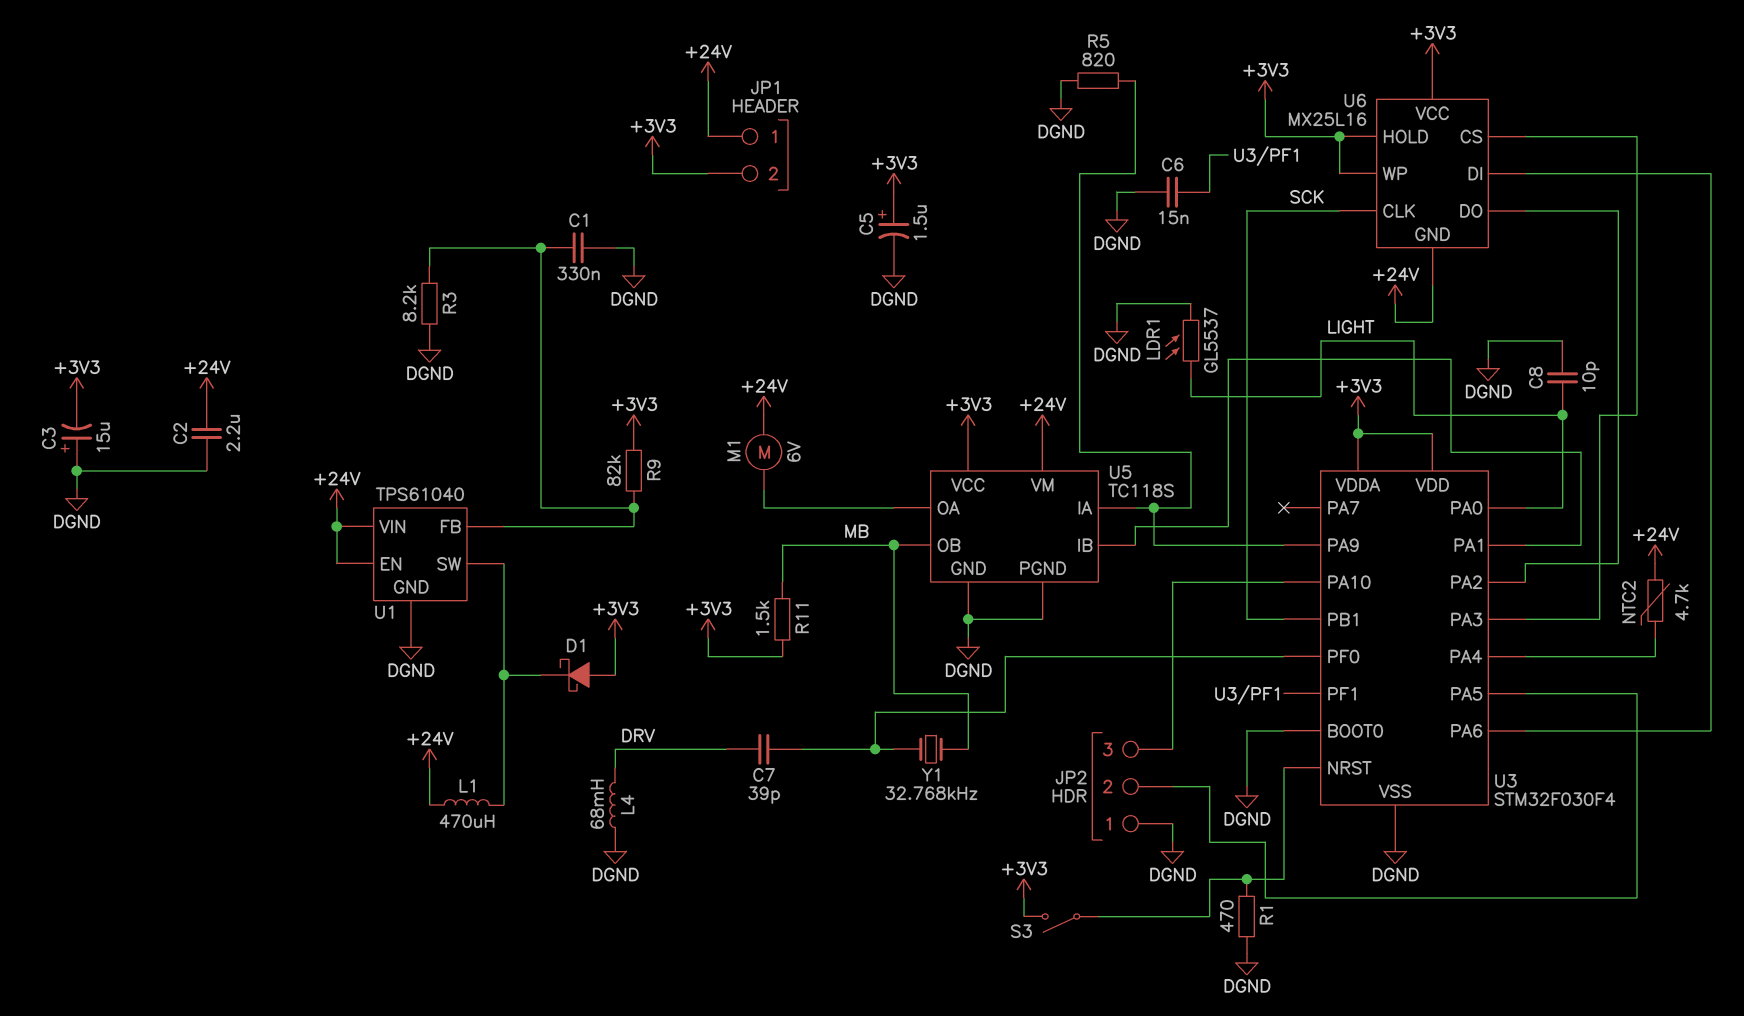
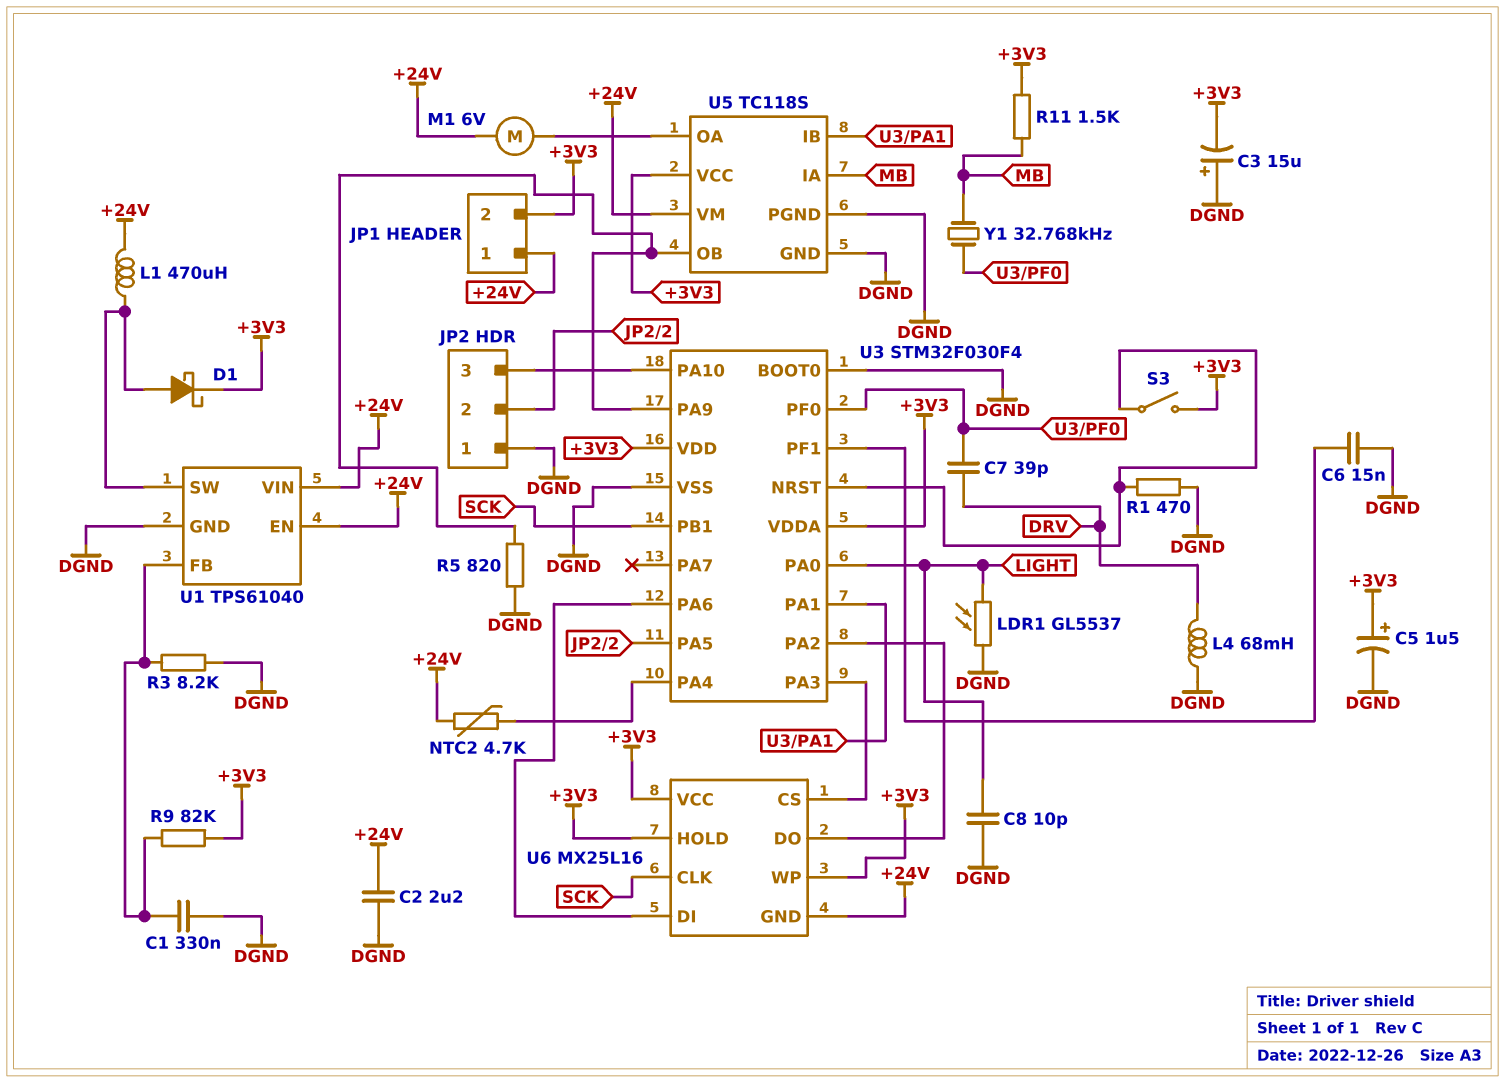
D1: schottky (A +3V3, K U1/SW) -> schottky (A U1/SW, K +3V3)
U5 pin IA: U3/PA9 -> MB
U5 pin OB: MB -> U3/PA9

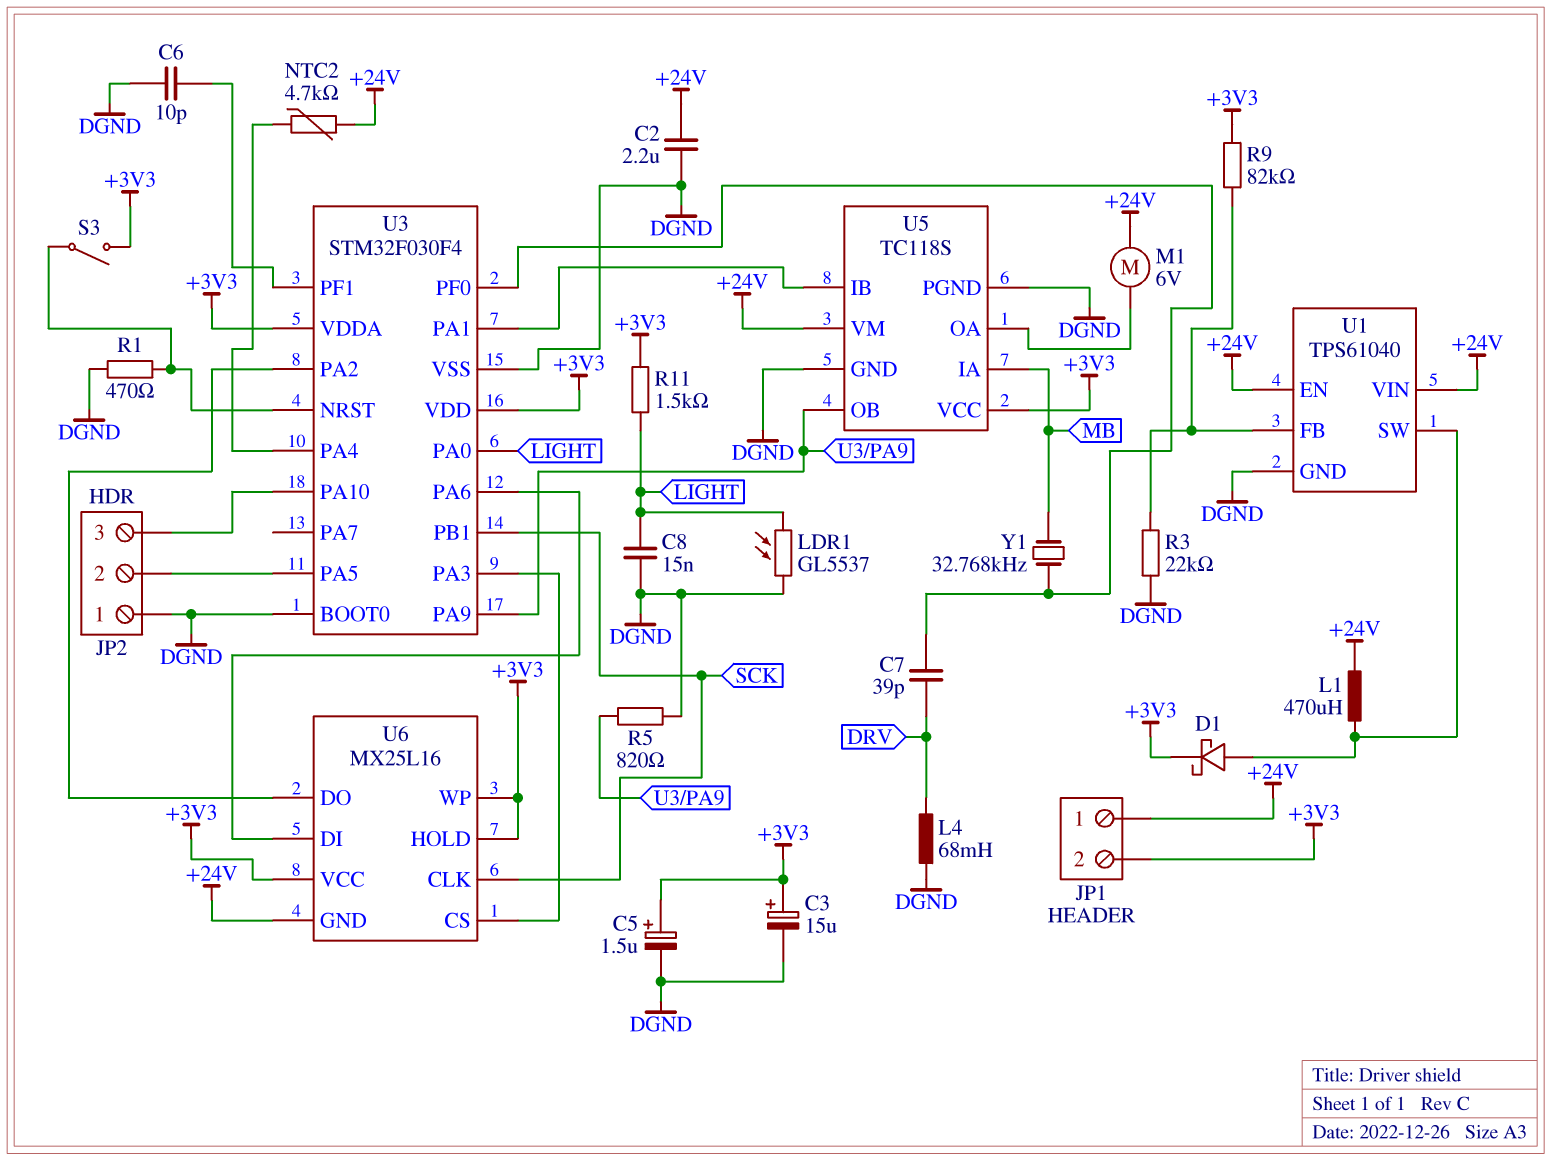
C1: 330nF (DGND, U1/FB) -> none
C3: 15uF (plus DGND, minus +3V3) -> 15uF (plus +3V3, minus DGND)
C6: 15nF (DGND, U3/PF1) -> 10pF (DGND, U3/PF1)
C8: 10pF (DGND, LIGHT) -> 15nF (DGND, LIGHT)
R3: 8.2k (DGND, U1/FB) -> 22k (DGND, U1/FB)
R11: 1.5k (+3V3, MB) -> 1.5k (+3V3, LIGHT)

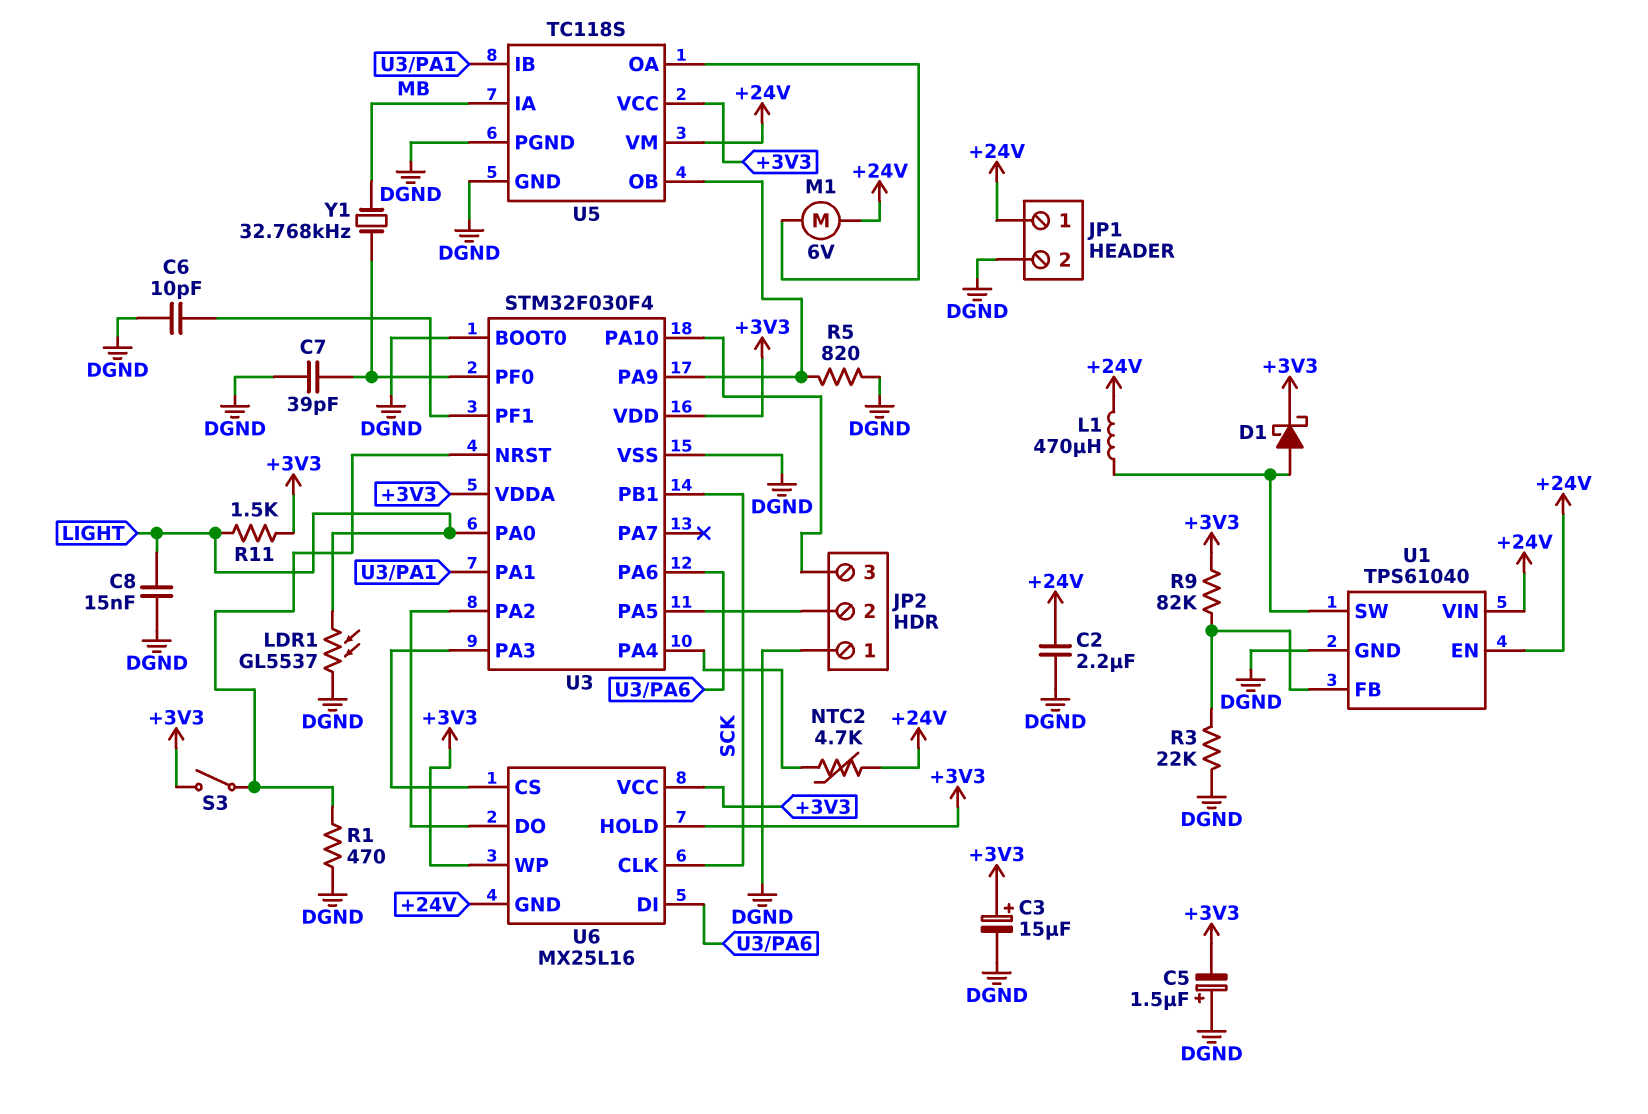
C5: 1.5uF (plus +3V3, minus DGND) -> 1.5uF (plus DGND, minus +3V3)
C7: 39pF (DRV, U3/PF0) -> 39pF (DGND, U3/PF0)
JP1 pin 2: +3V3 -> DGND
L4: 68mH (DGND, DRV) -> none

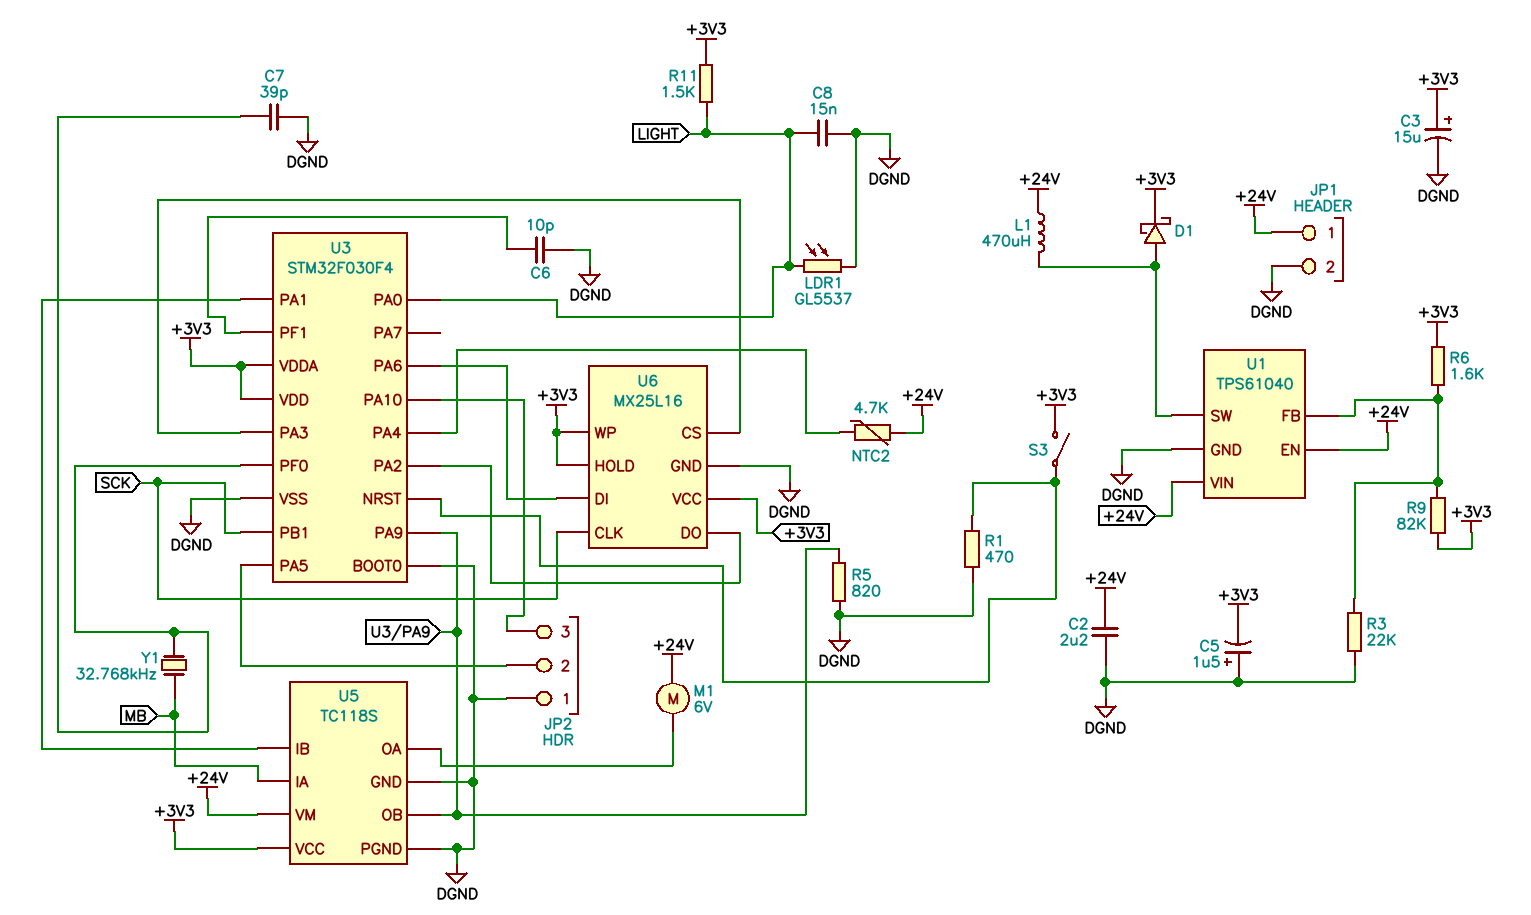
R6: none -> 1.6k (+3V3, U1/FB)
U6 pin GND: +24V -> DGND

